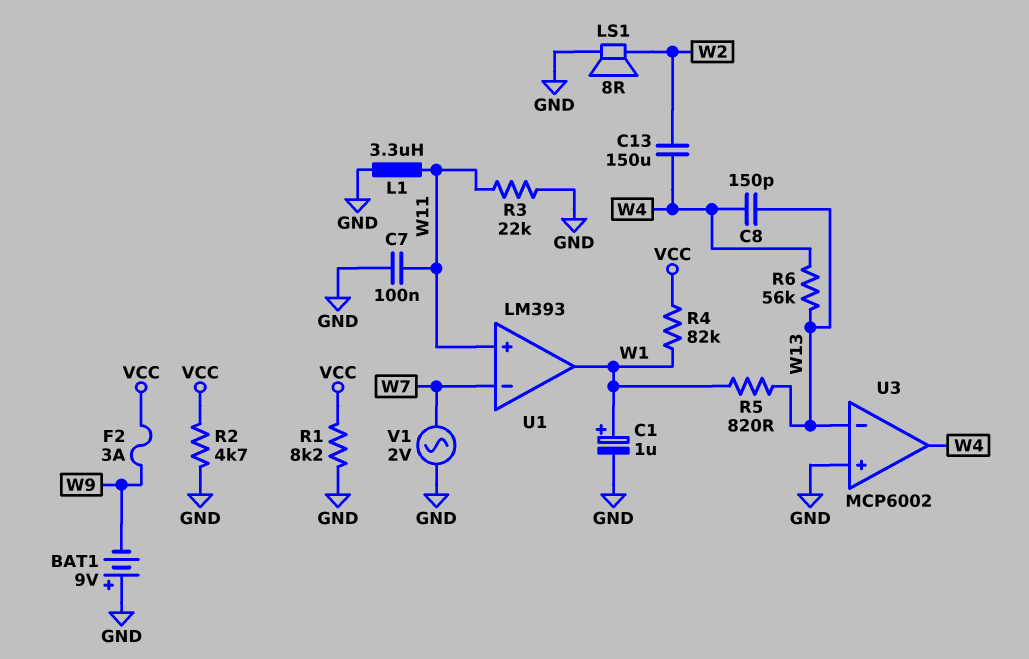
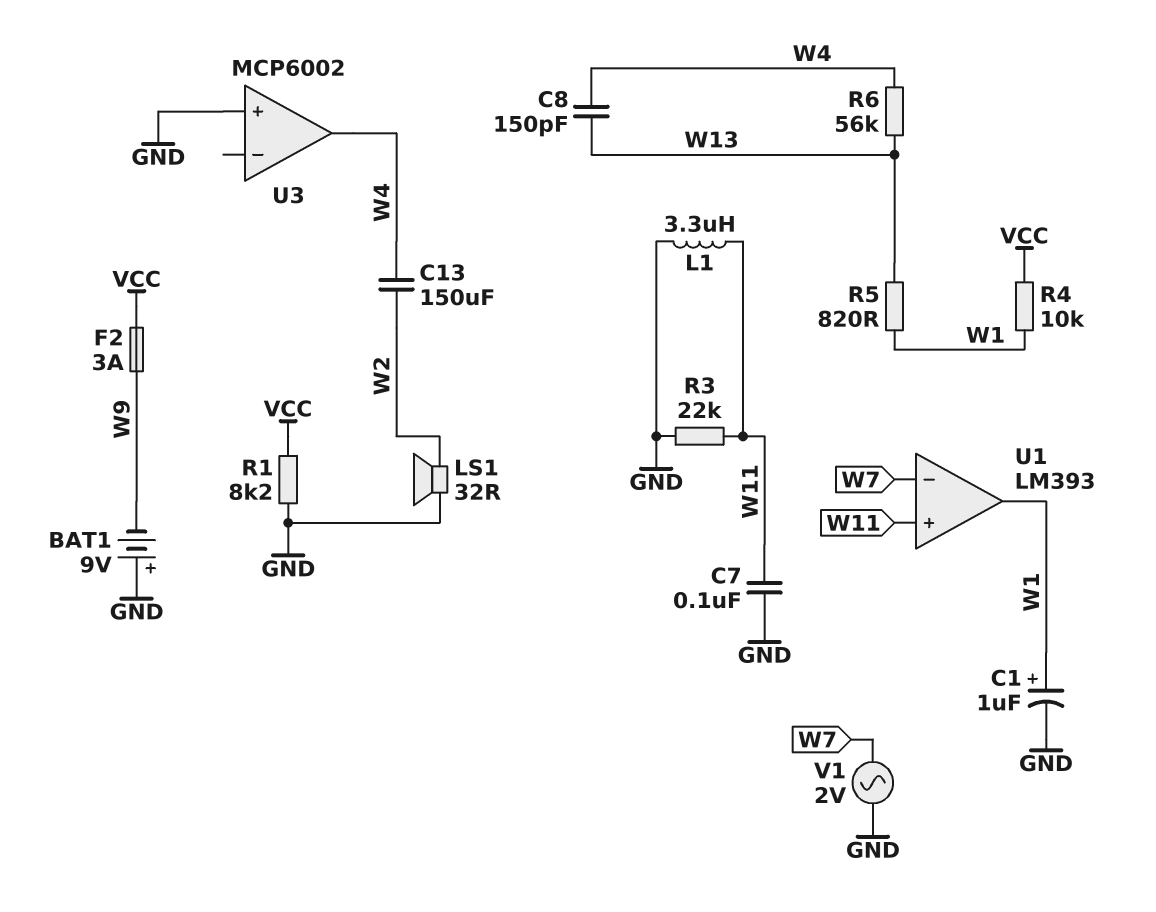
LS1: speaker 8R (GND, W2) -> speaker 32R (GND, W2)
R2: 4.7k (GND, VCC) -> none
R4: 82k (VCC, W1) -> 10k (VCC, W1)
U3 pin in-: W13 -> none

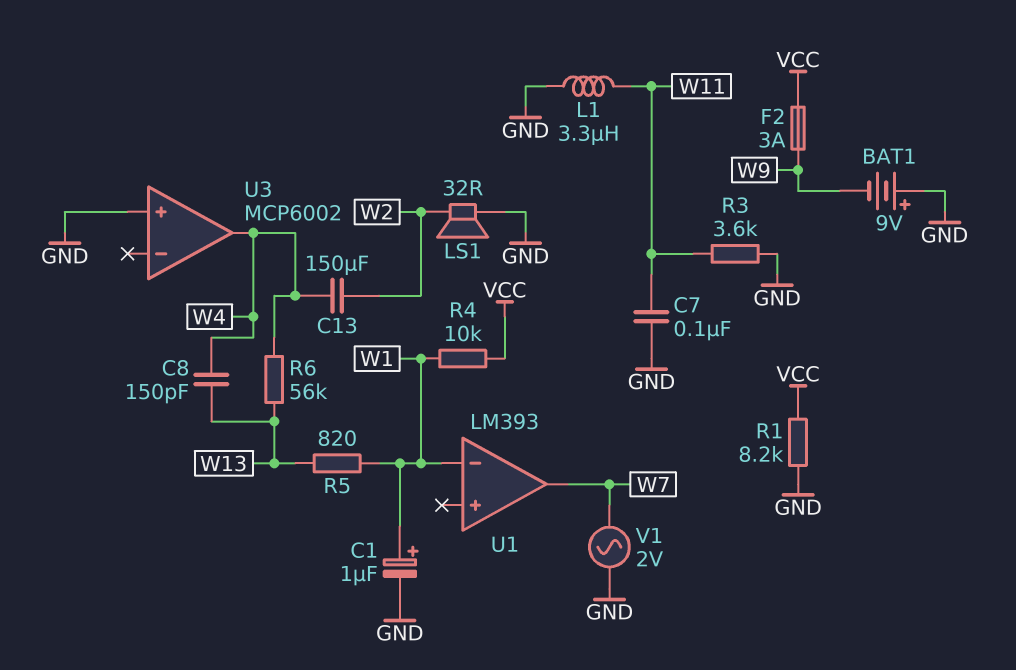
R3: 22k (GND, W11) -> 3.6k (GND, W11)
U1 pin in+: W11 -> none
U1 pin in-: W7 -> W1
U1 pin out: W1 -> W7

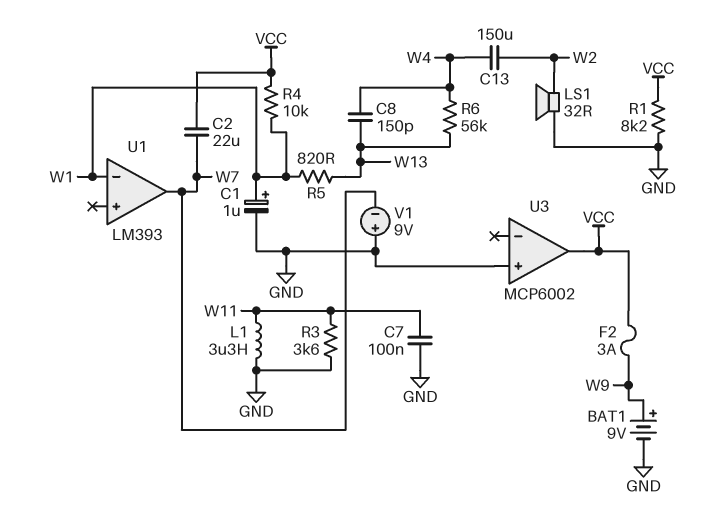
BAT1: 9V (plus GND, minus W9) -> 9V (plus W9, minus GND)
C2: none -> 22uF (VCC, W7)
U3 pin out: W4 -> VCC
V1: AC 2V (GND, W7) -> 9V (plus GND, minus W7)

